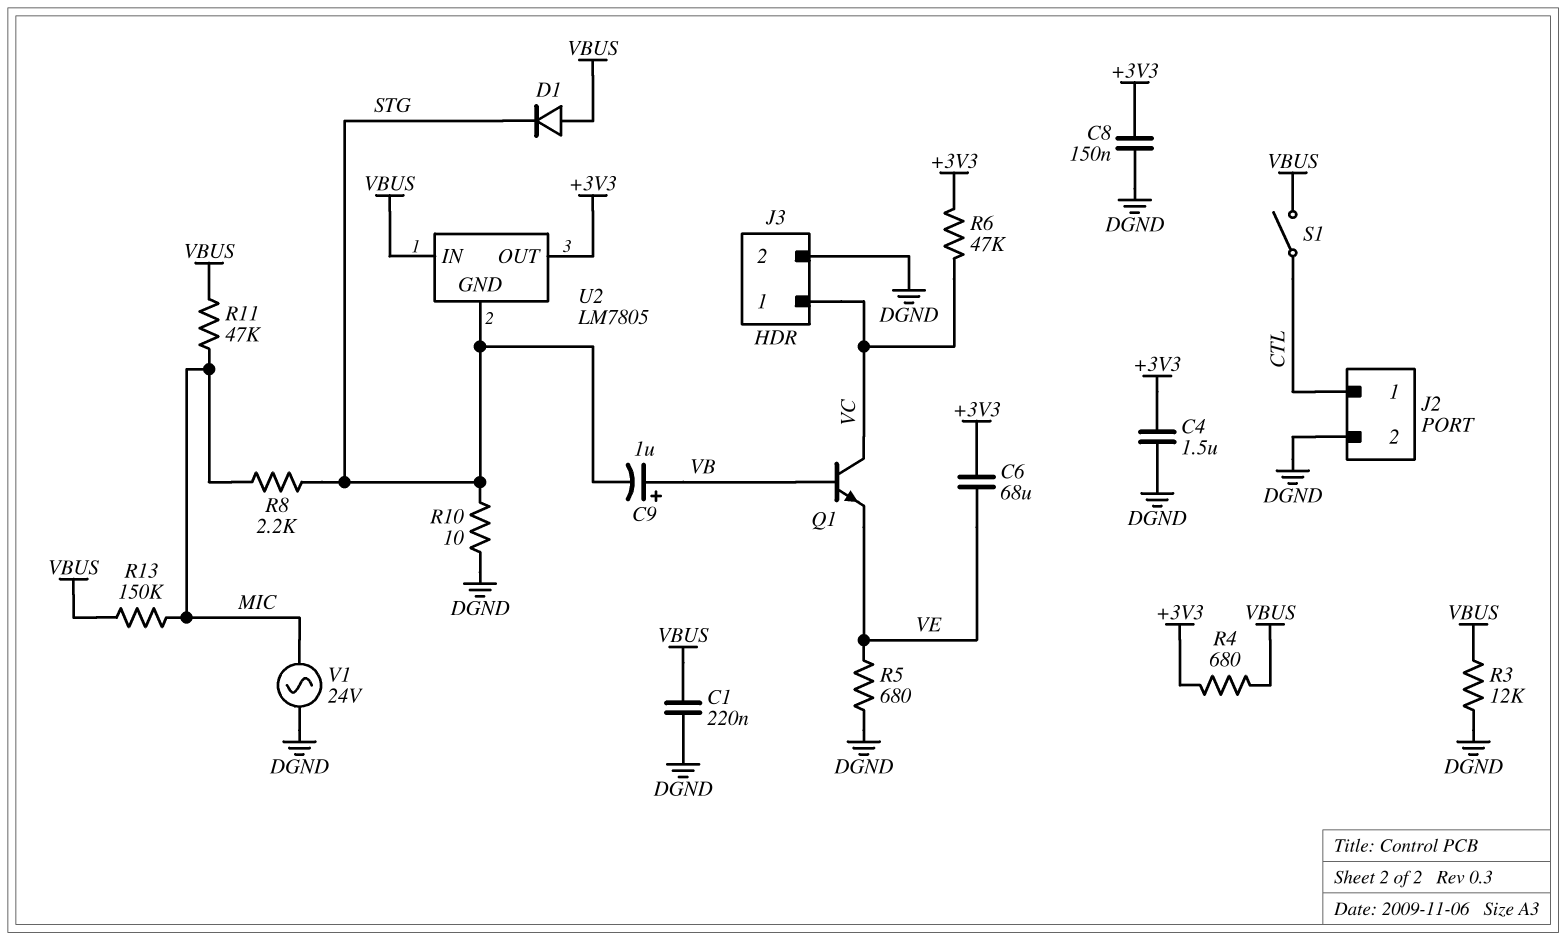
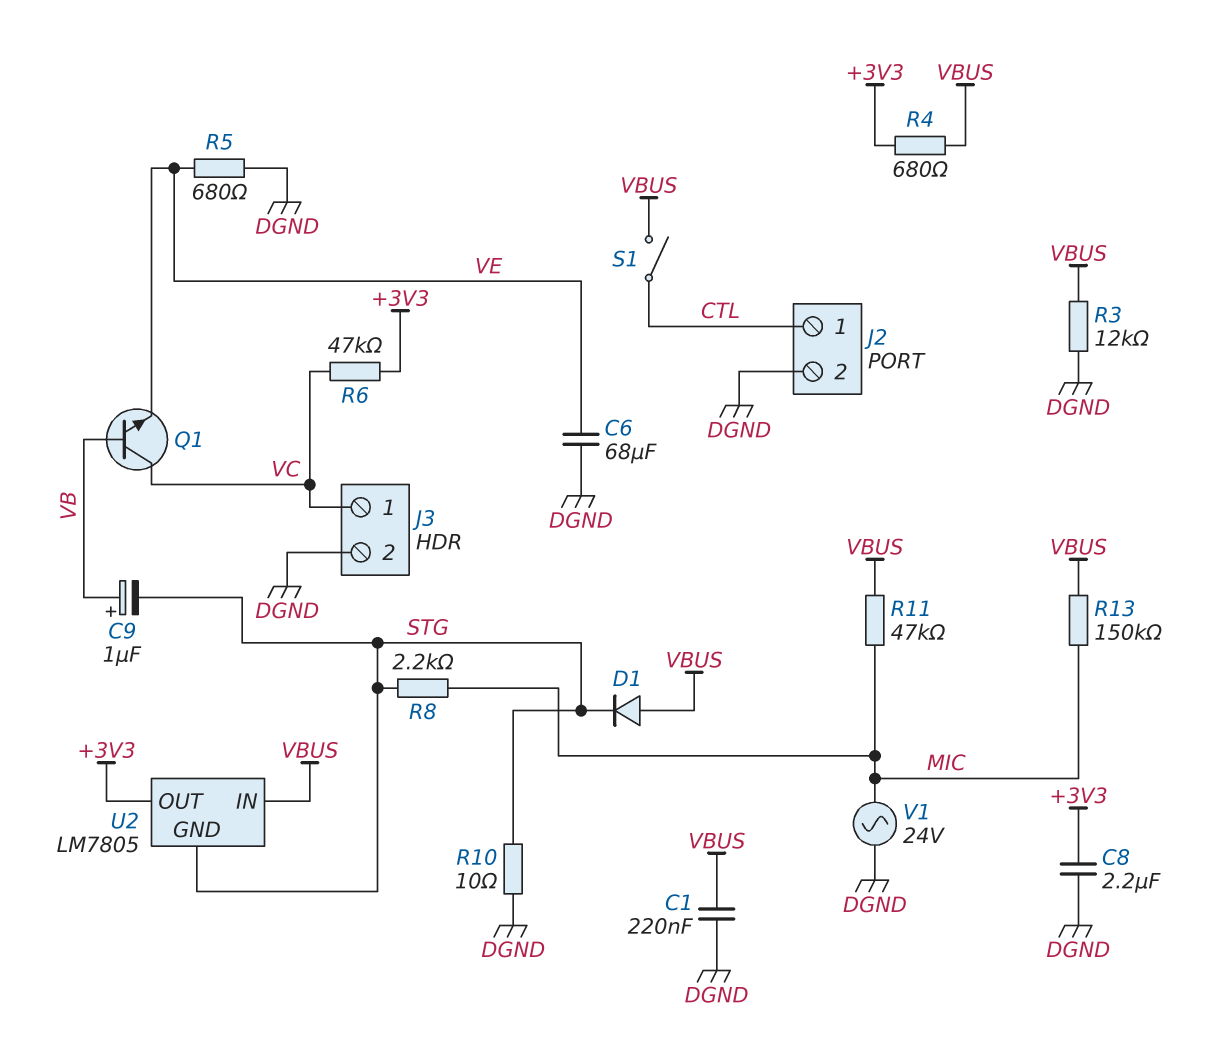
C4: 1.5uF (+3V3, DGND) -> none
C6: 68uF (+3V3, VE) -> 68uF (DGND, VE)
C8: 150nF (+3V3, DGND) -> 2.2uF (+3V3, DGND)

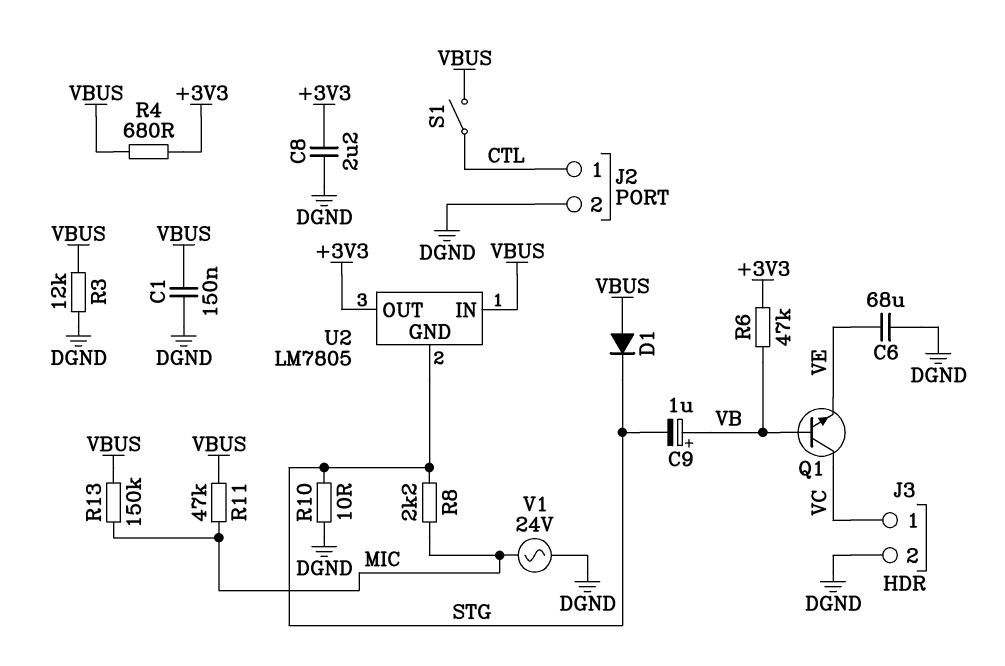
C1: 220nF (DGND, VBUS) -> 150nF (DGND, VBUS)
R5: 680 (DGND, VE) -> none
R6: 47k (+3V3, VC) -> 47k (+3V3, VB)

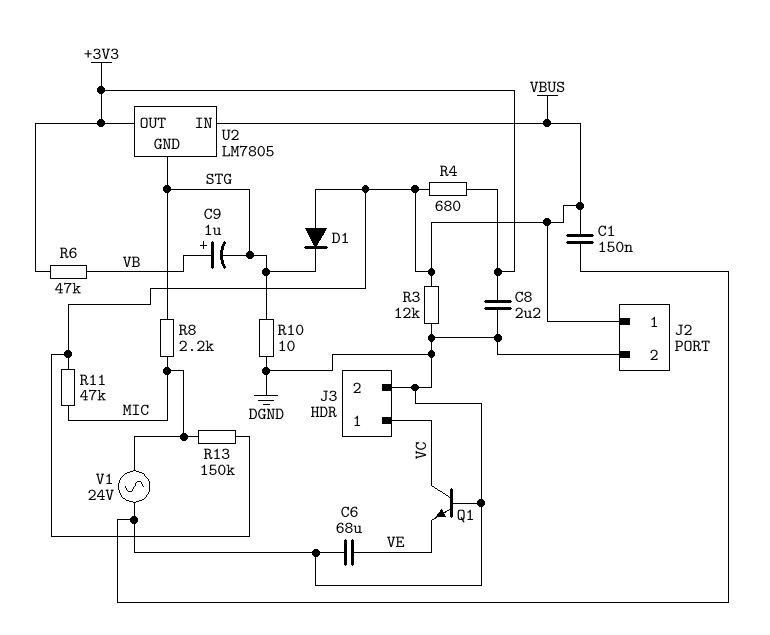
J2 pin 1: CTL -> VBUS
Q1: NPN (B VB, C VC, E VE) -> NPN (B DGND, C VC, E VE)
S1: switch (CTL, VBUS) -> none

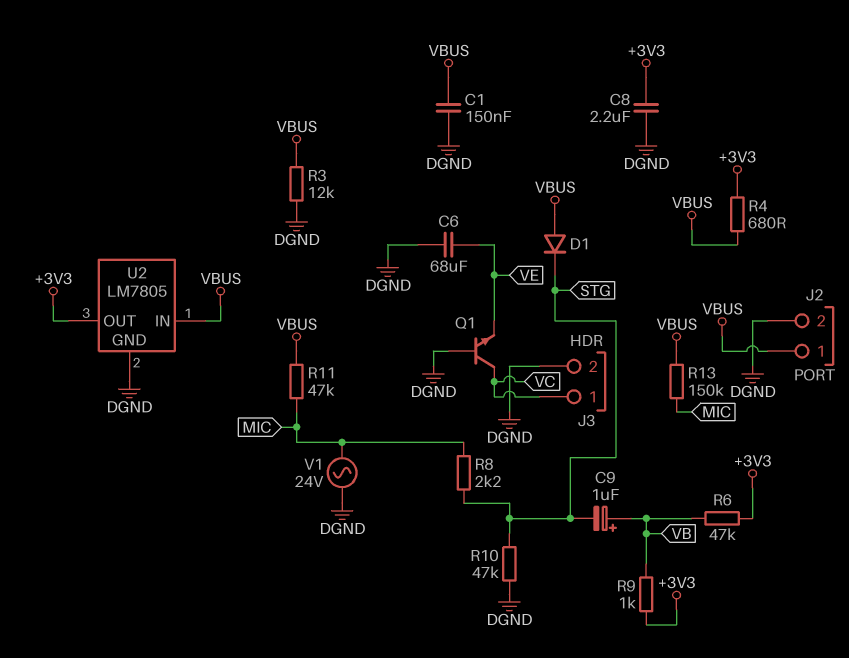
R9: none -> 1k (+3V3, VB)
R10: 10 (DGND, STG) -> 47k (DGND, STG)
U2 pin GND: STG -> DGND

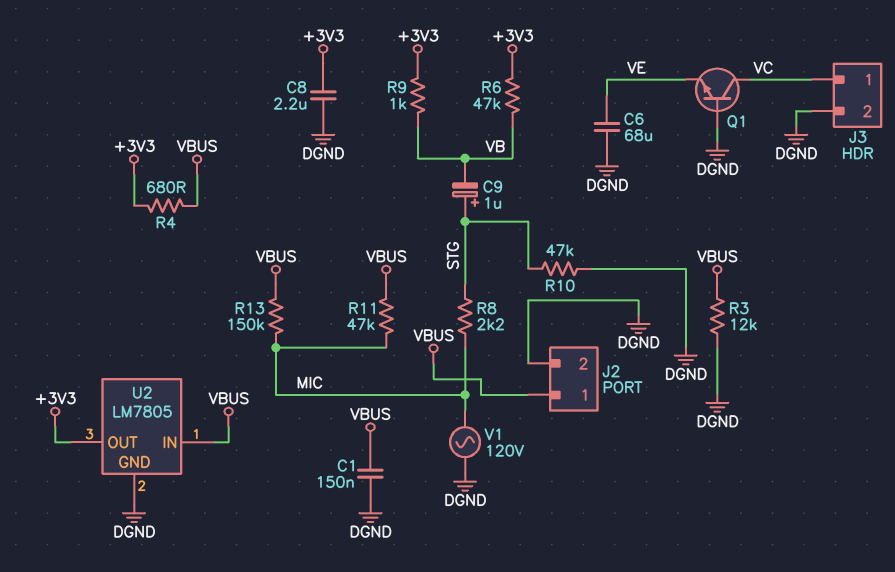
C9: 1uF (plus VB, minus STG) -> 1uF (plus STG, minus VB)
D1: diode (A VBUS, K STG) -> none
V1: AC 24V (DGND, MIC) -> AC 120V (DGND, MIC)

